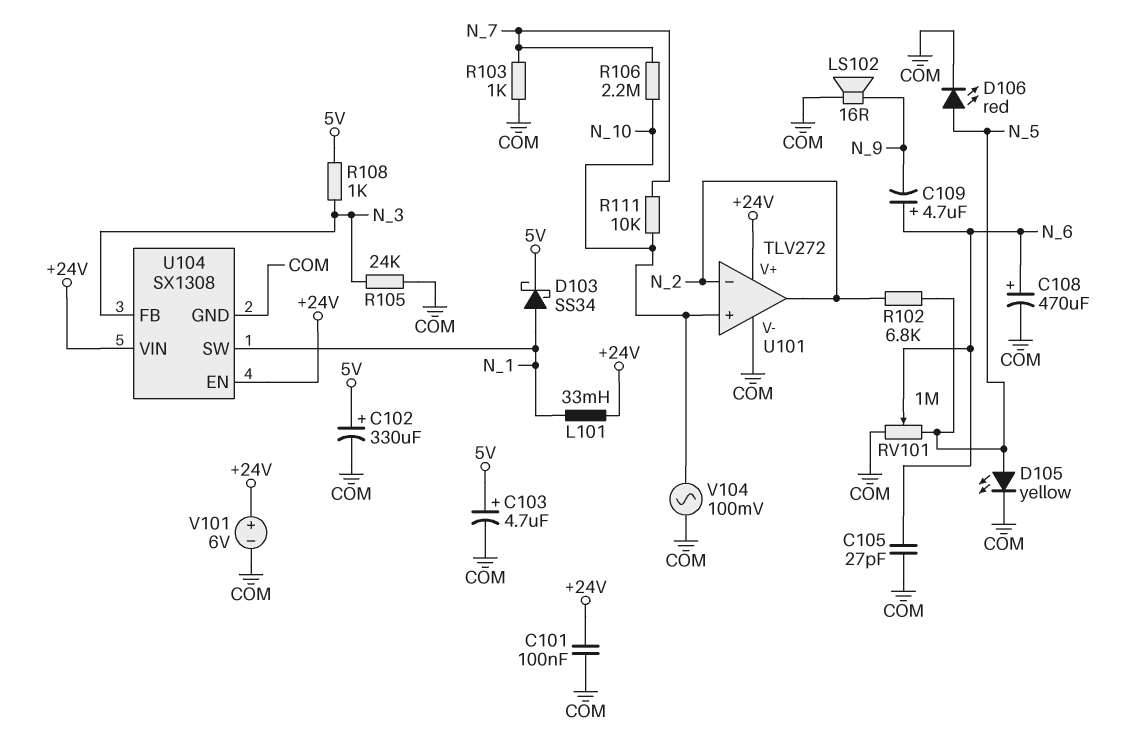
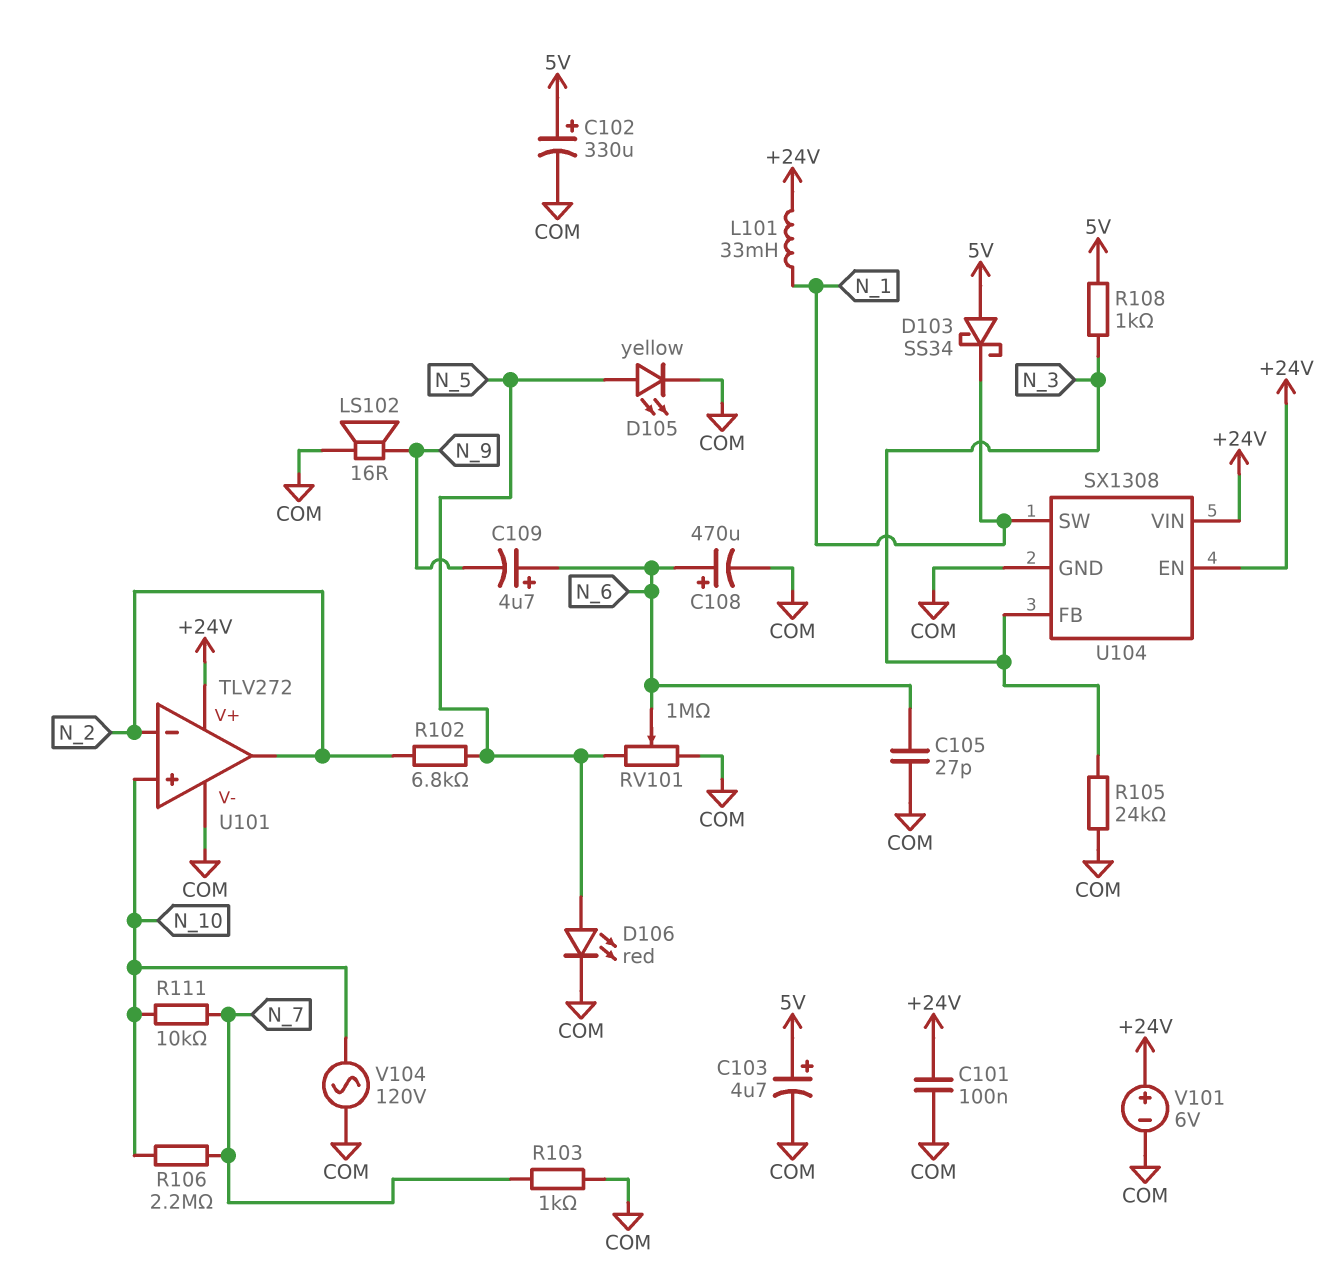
D103: schottky SS34 (A N_1, K 5V) -> schottky SS34 (A 5V, K N_1)
V104: AC 100mV (COM, N_10) -> AC 120V (COM, N_10)

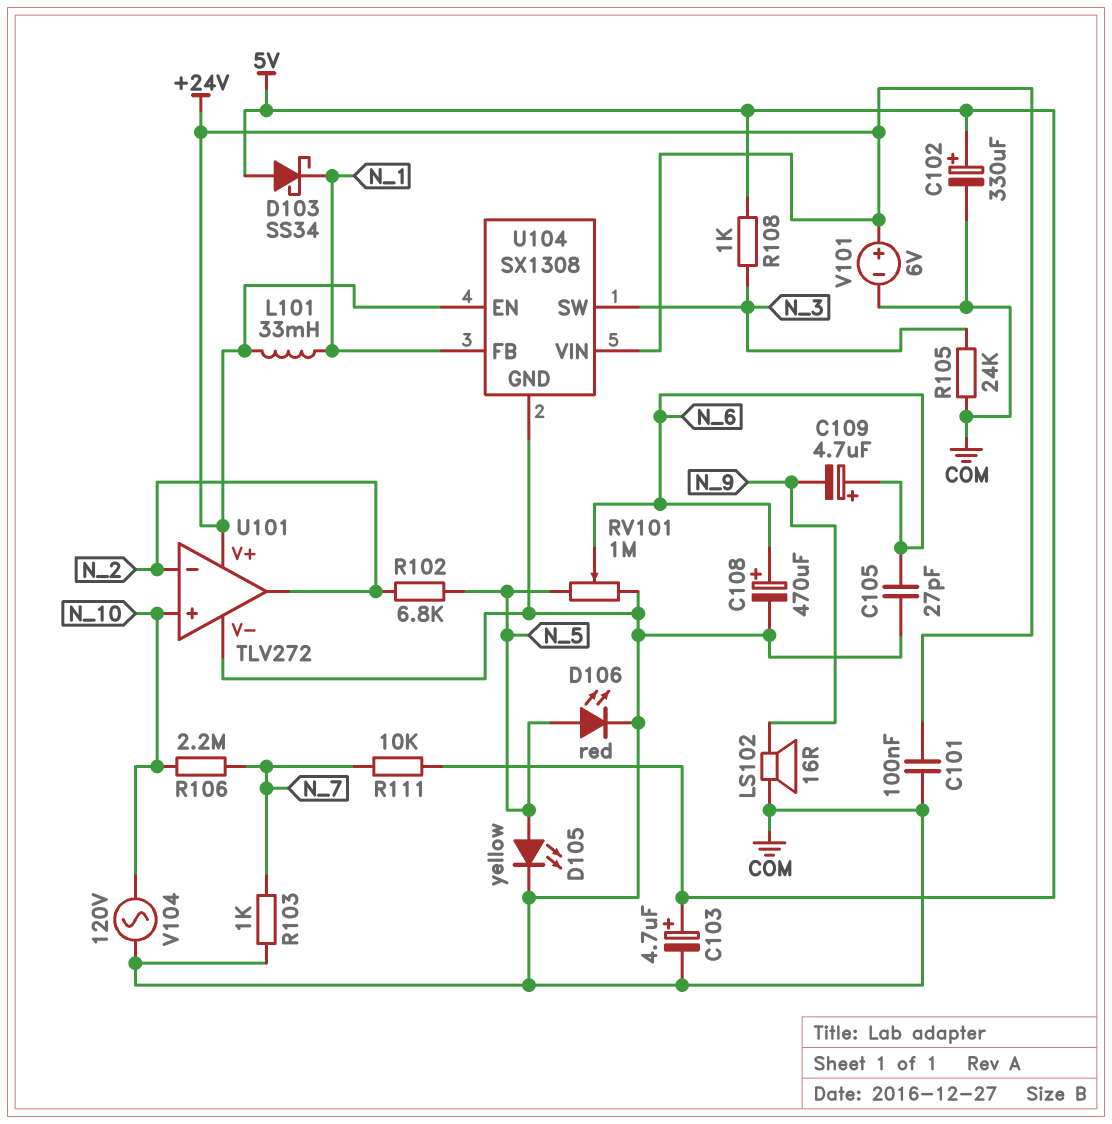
R111: 10k (N_7, N_10) -> 10k (5V, N_7)
U104 pin FB: N_3 -> N_1
U104 pin SW: N_1 -> N_3

